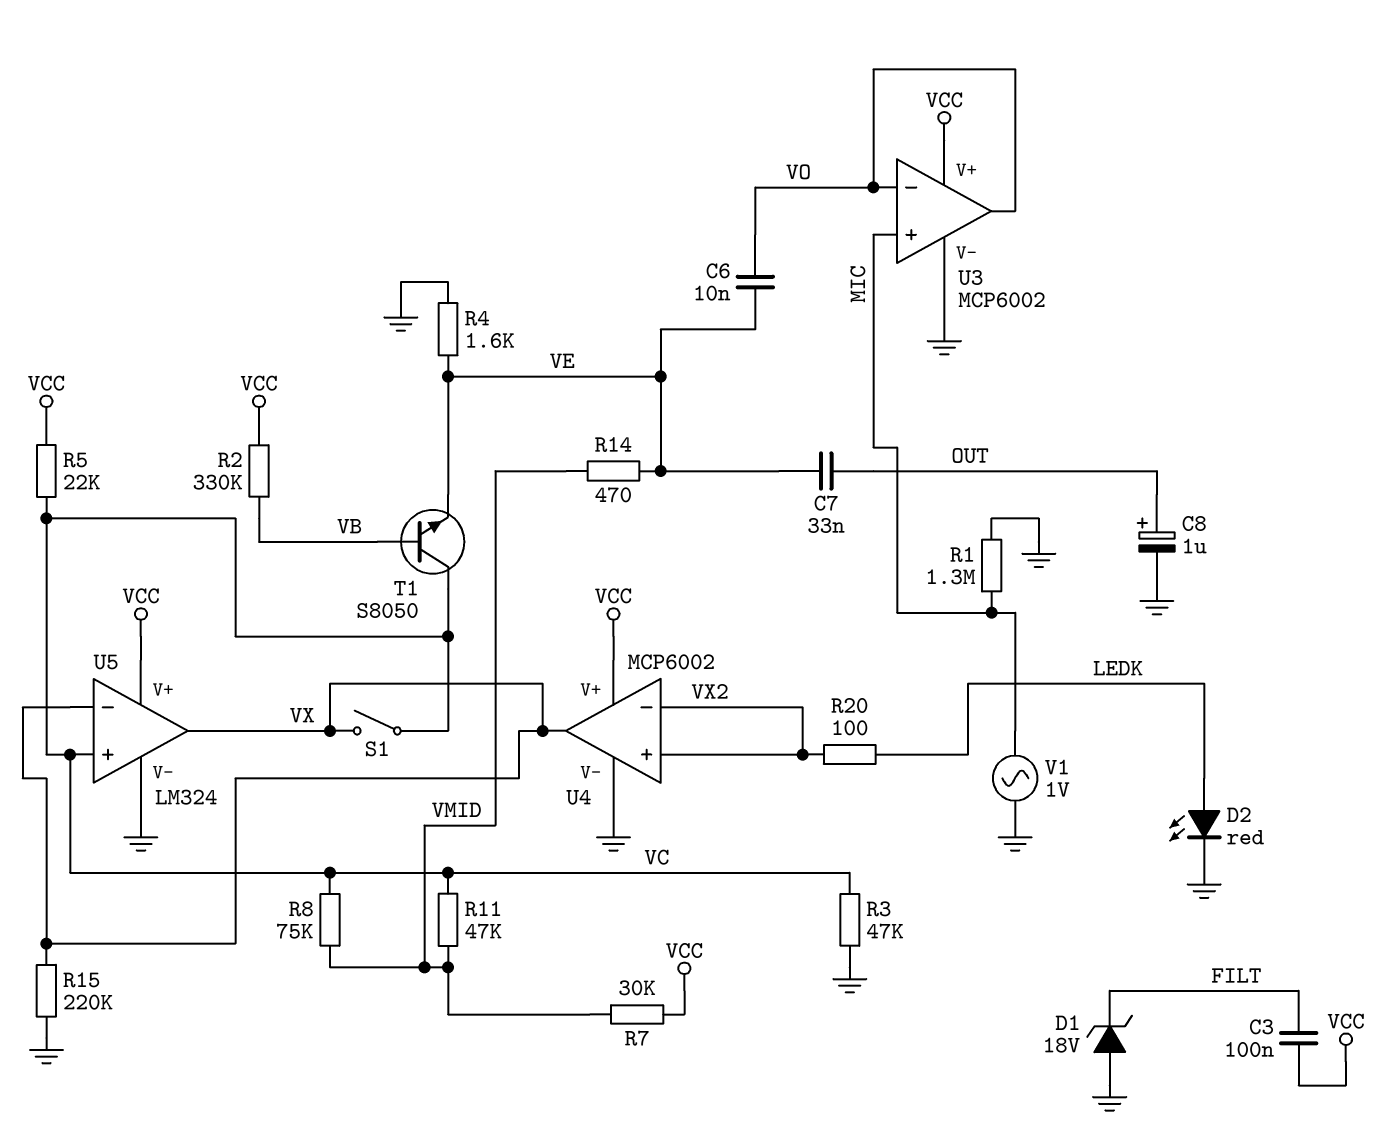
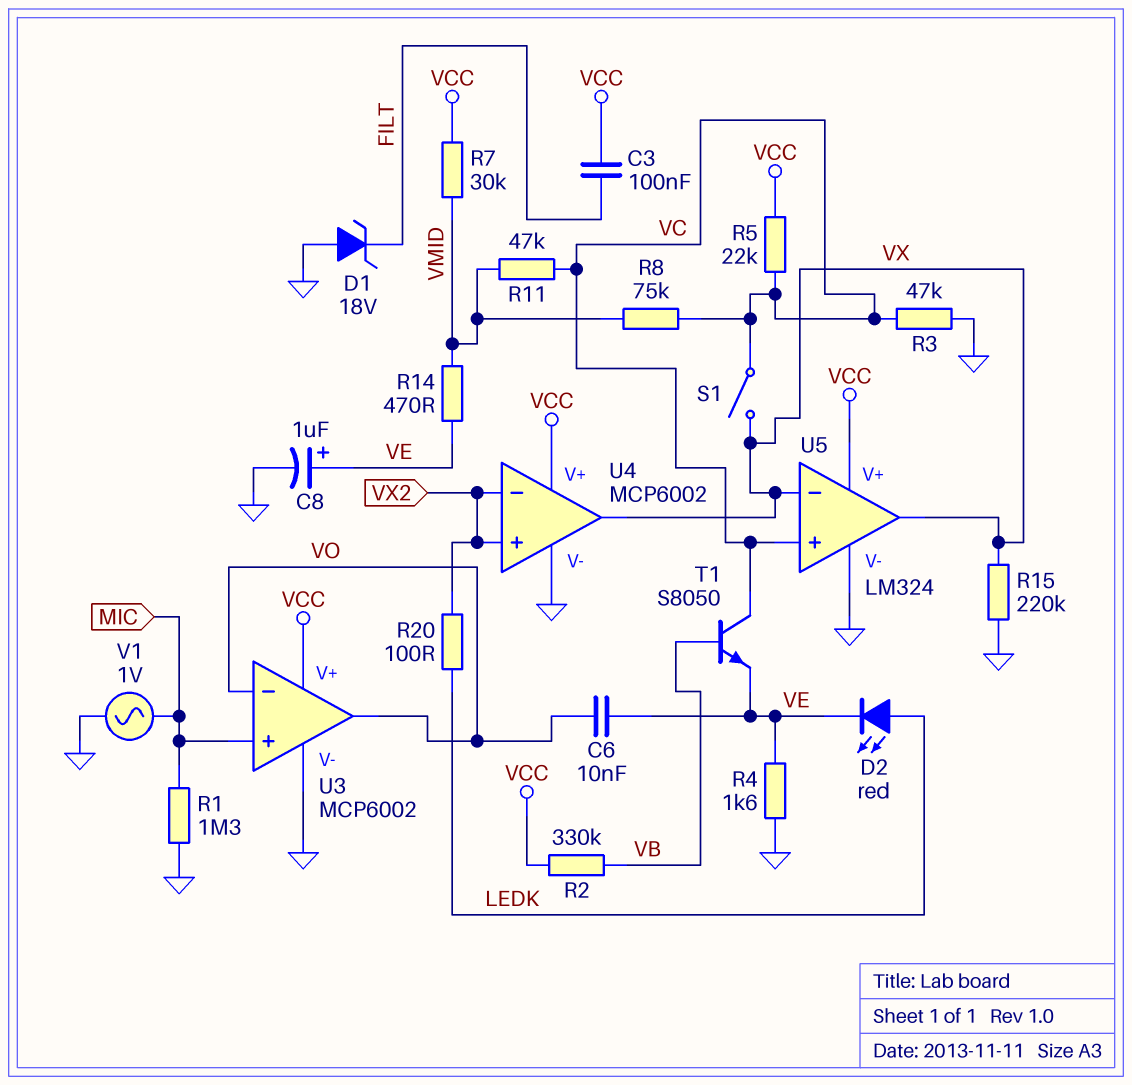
C7: 33nF (OUT, VE) -> none
C8: 1uF (plus OUT, minus GND) -> 1uF (plus VE, minus GND)
D2: LED red (A LEDK, K GND) -> LED red (A LEDK, K VE)

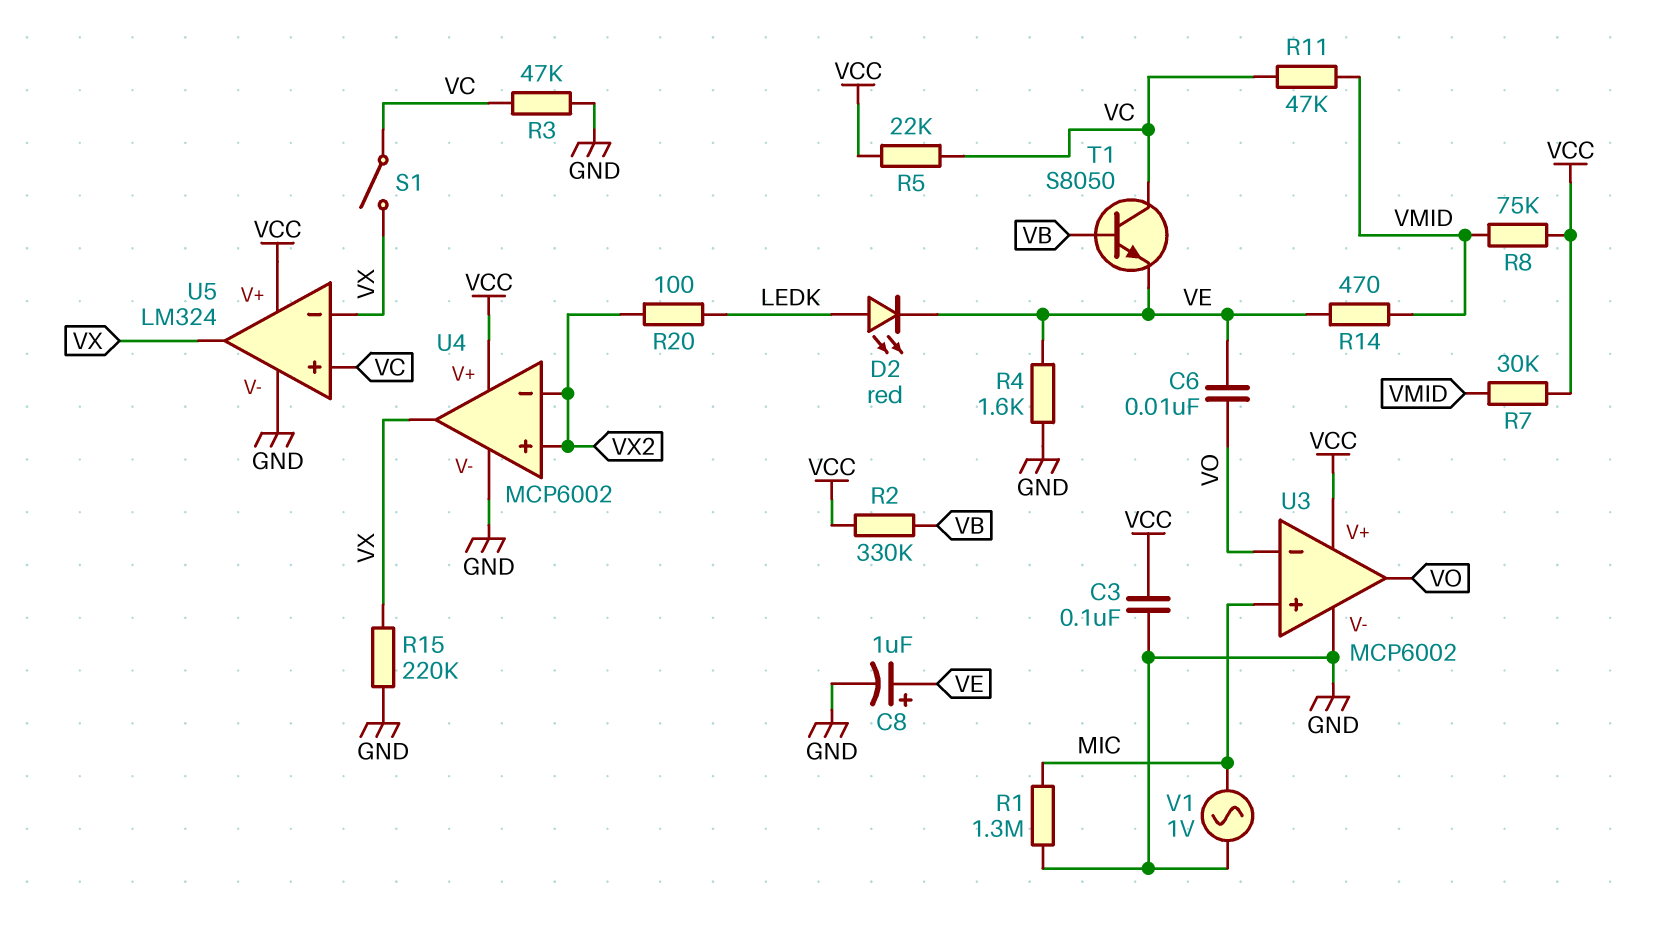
C3: 100nF (FILT, VCC) -> 100nF (GND, VCC)
D1: zener 18V (A GND, K FILT) -> none
R8: 75k (VC, VMID) -> 75k (VCC, VMID)

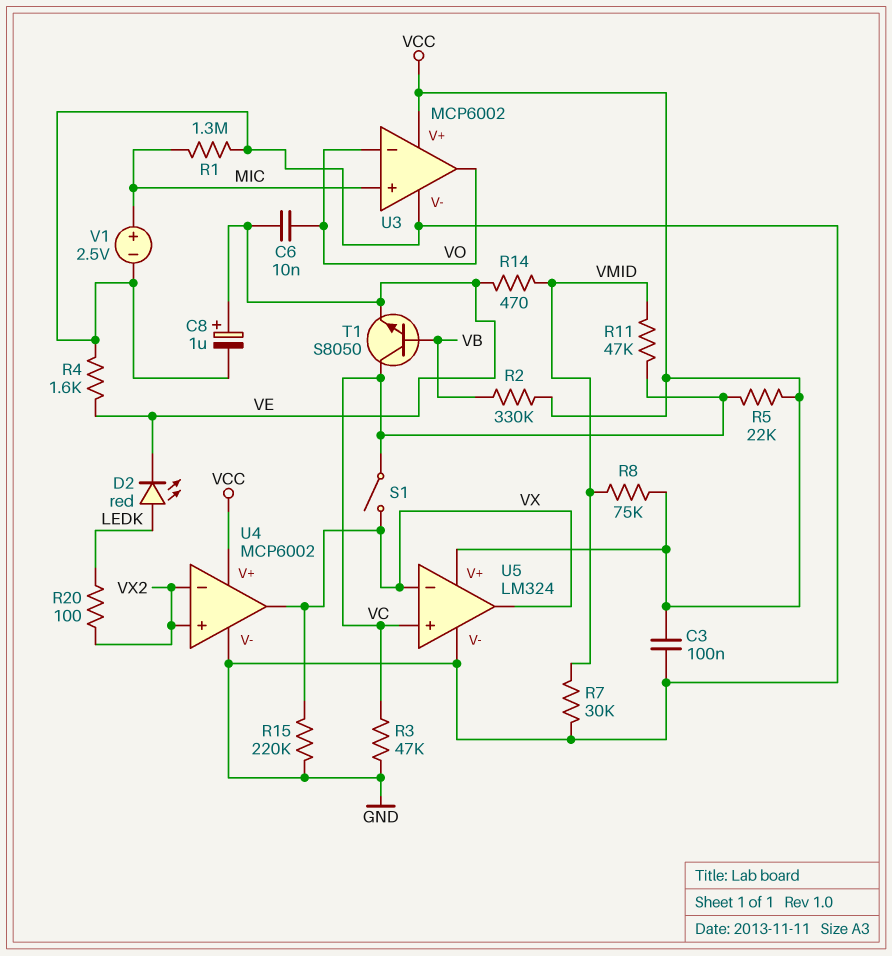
R7: 30k (VCC, VMID) -> 30k (GND, VMID)
V1: AC 1V (GND, MIC) -> 2.5V (plus MIC, minus GND)

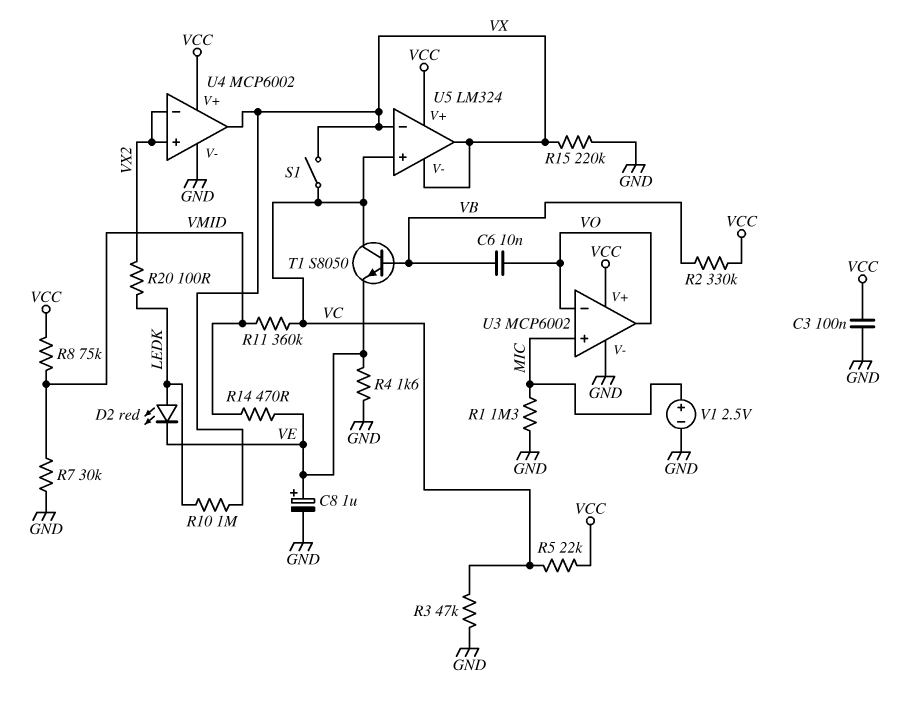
C6: 10nF (VE, VO) -> 10nF (VB, VO)
R10: none -> 1M (LEDK, VX)
R11: 47k (VC, VMID) -> 360k (VC, VMID)
U5 pin V-: GND -> VX

